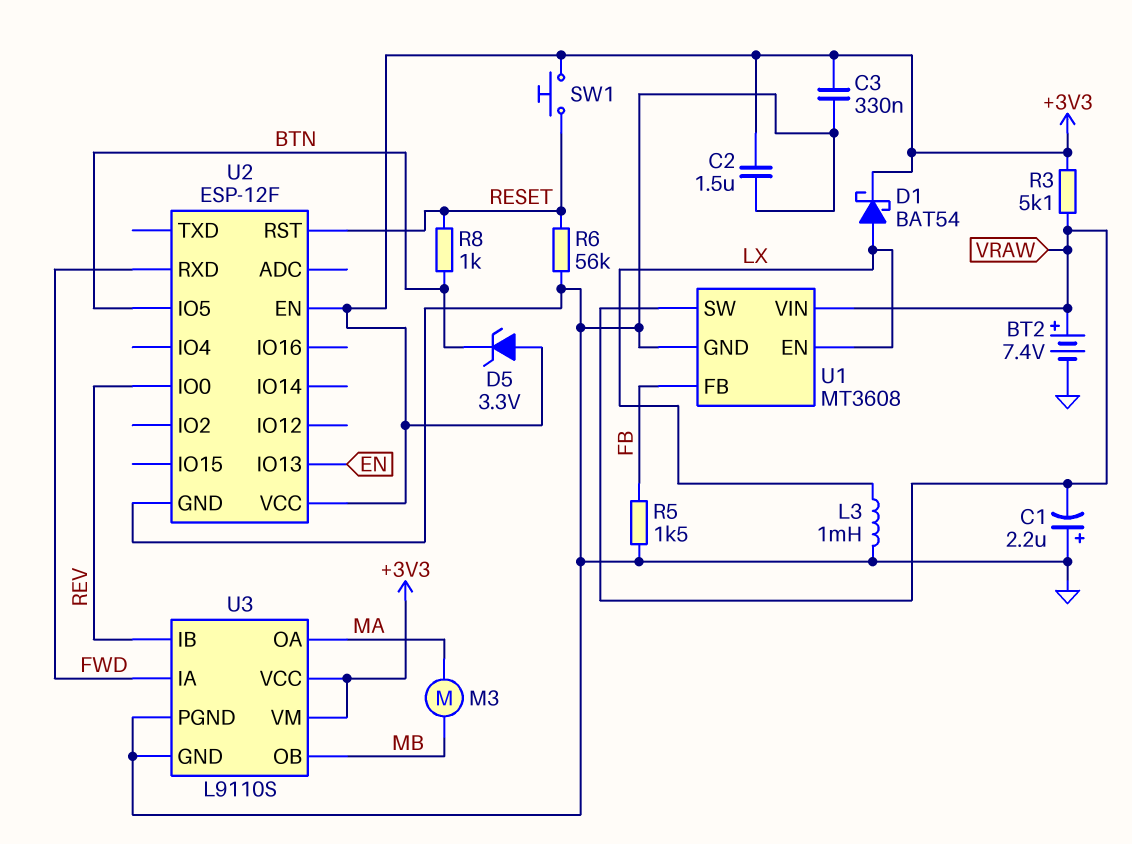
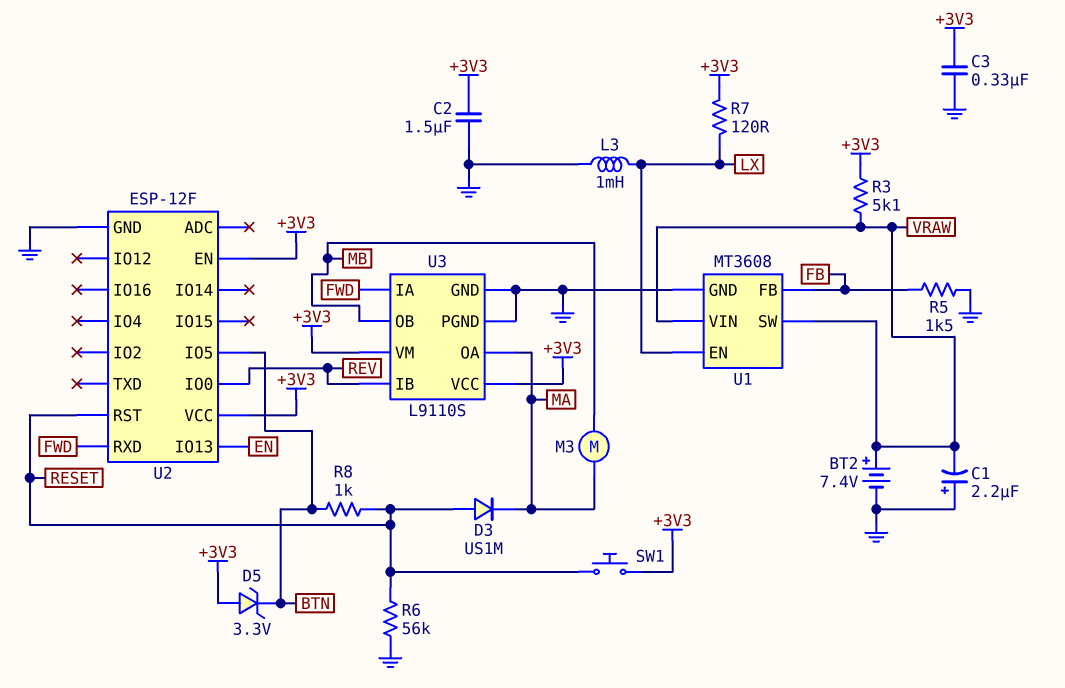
D1: schottky BAT54 (A LX, K +3V3) -> none
D3: none -> diode US1M (A RESET, K MA)
R7: none -> 120 (+3V3, LX)

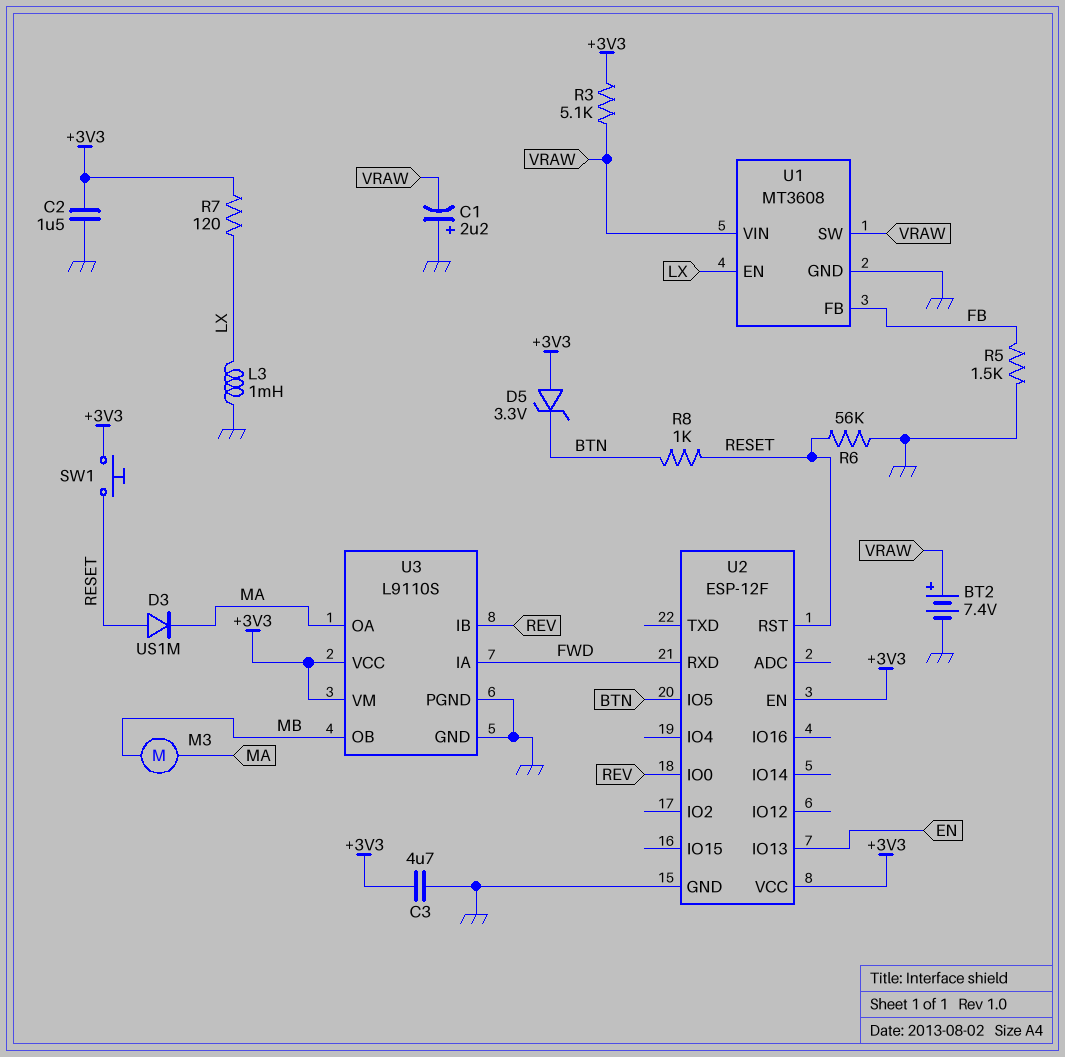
C3: 330nF (+3V3, GND) -> 4.7uF (+3V3, GND)

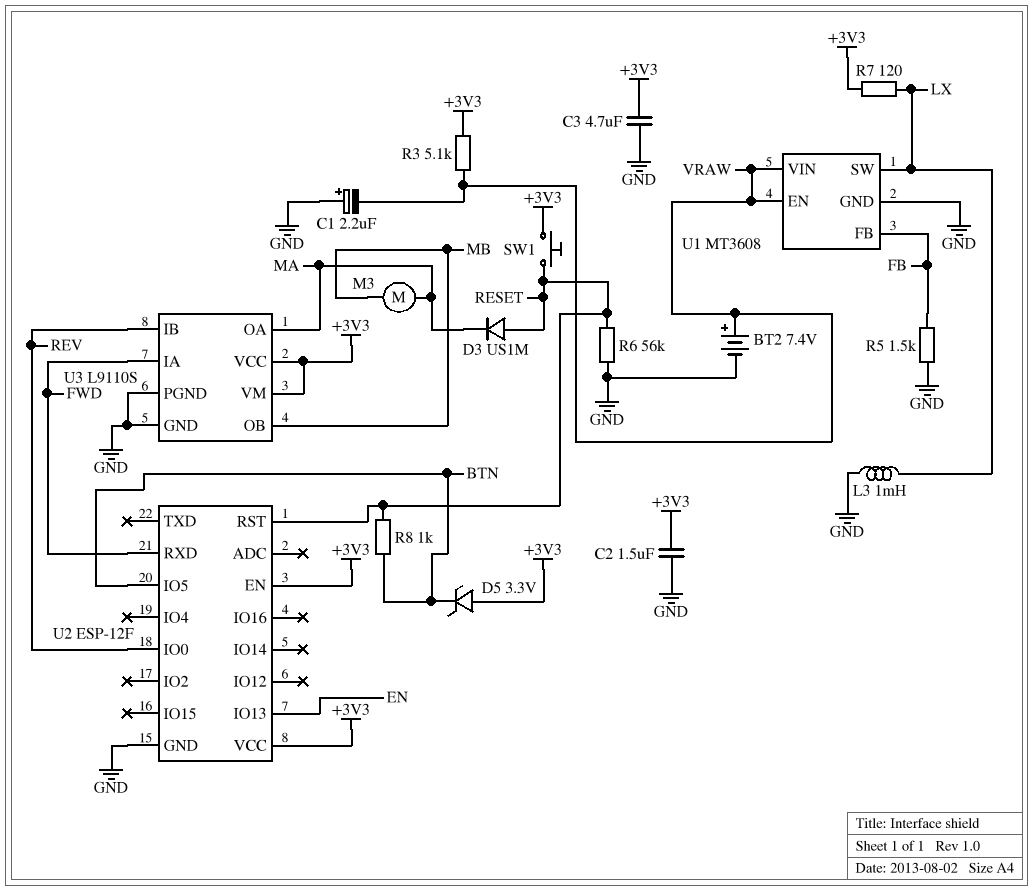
U1 pin EN: LX -> VRAW
U1 pin SW: VRAW -> LX

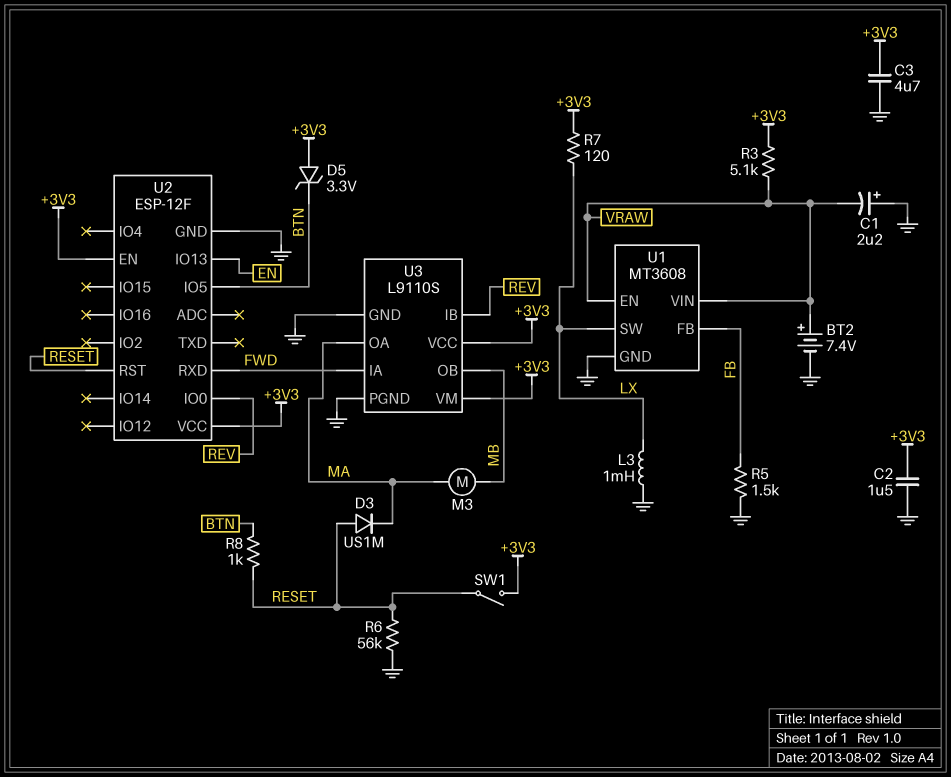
SW1: button (+3V3, RESET) -> switch (+3V3, RESET)

